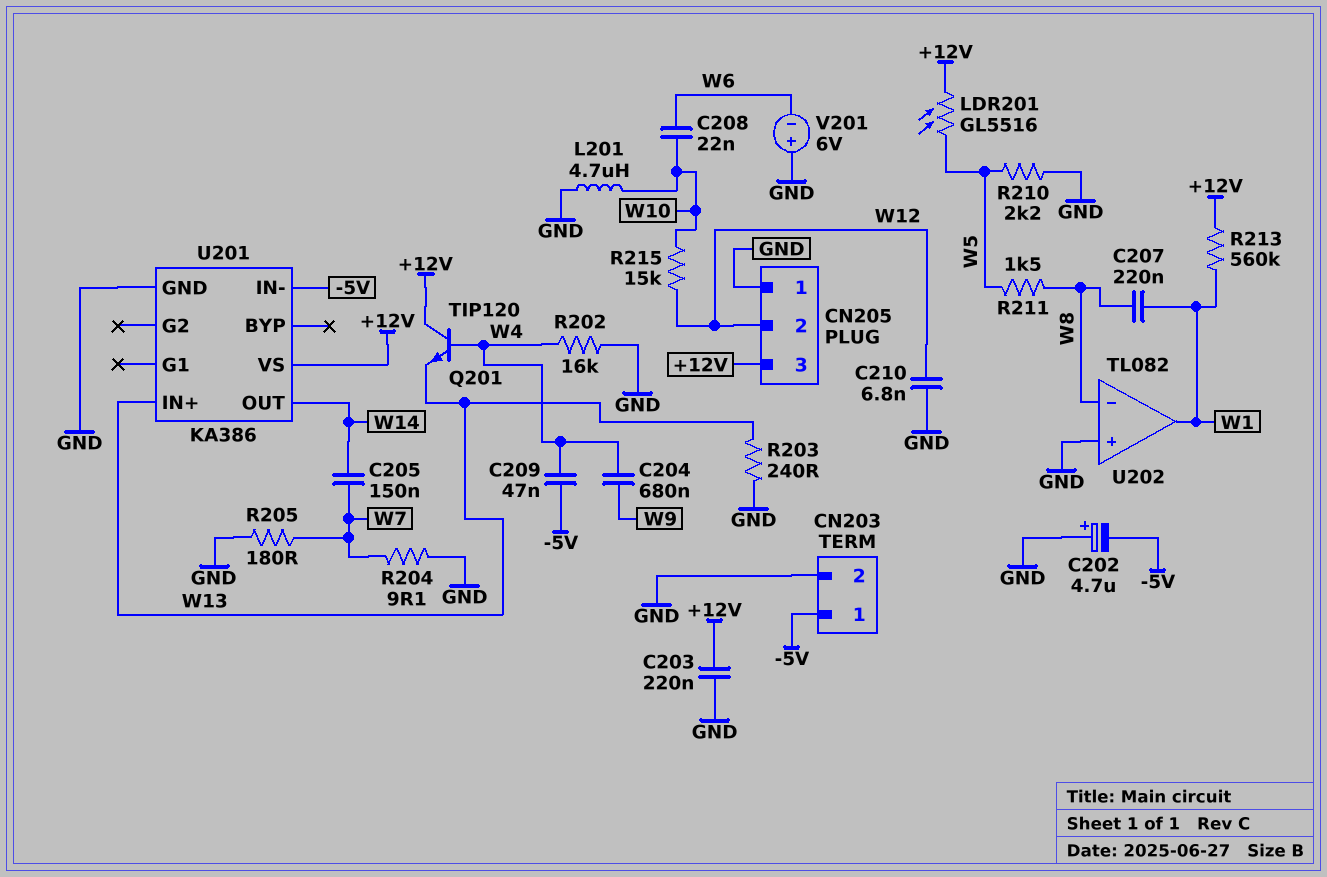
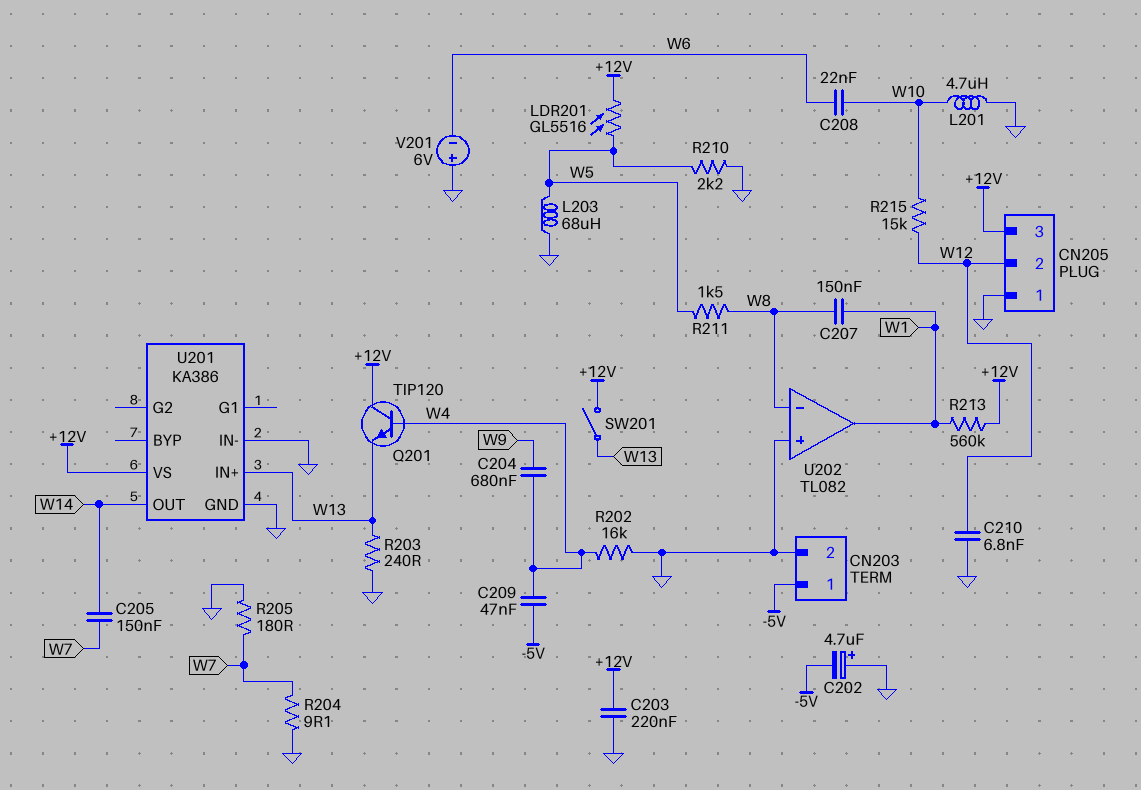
C207: 220nF (W1, W8) -> 150nF (W1, W8)
L203: none -> 68uH (GND, W5)
SW201: none -> switch (+12V, W13)
U201 pin IN-: -5V -> GND

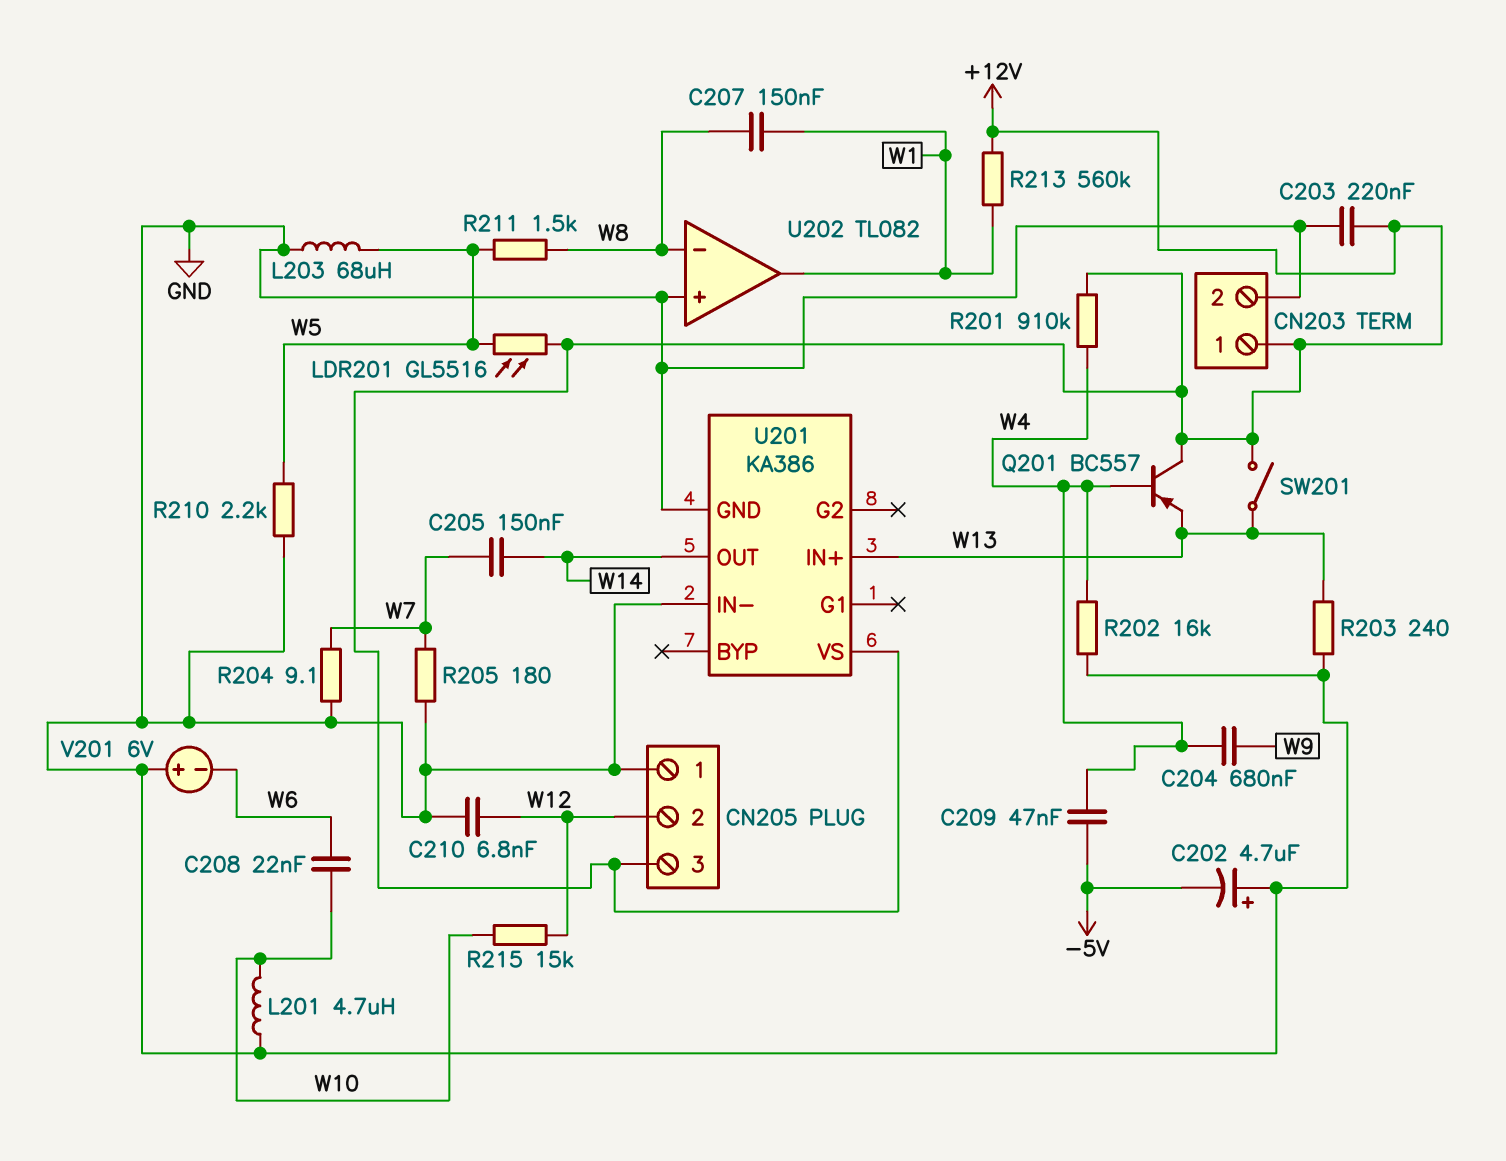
CN203 pin 1: -5V -> +12V
Q201: NPN TIP120 (B W4, C +12V, E W13) -> PNP BC557 (B W4, C +12V, E W13)
R201: none -> 910k (+12V, W4)

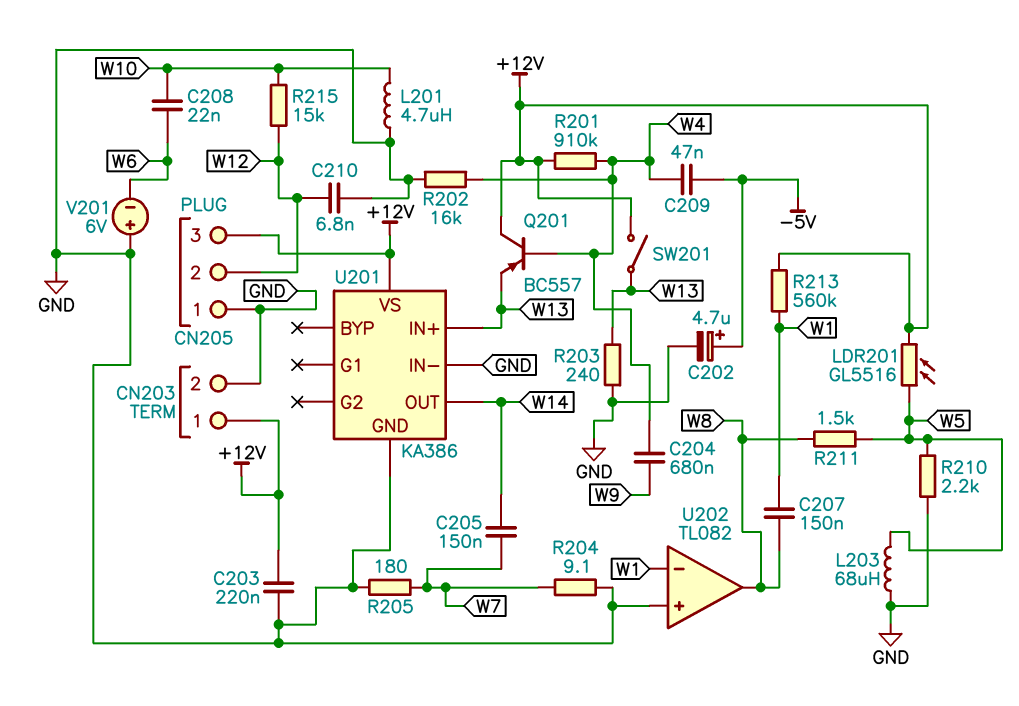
C202: 4.7uF (plus GND, minus -5V) -> 4.7uF (plus -5V, minus GND)
U202 pin in-: W8 -> W1
U202 pin out: W1 -> W8

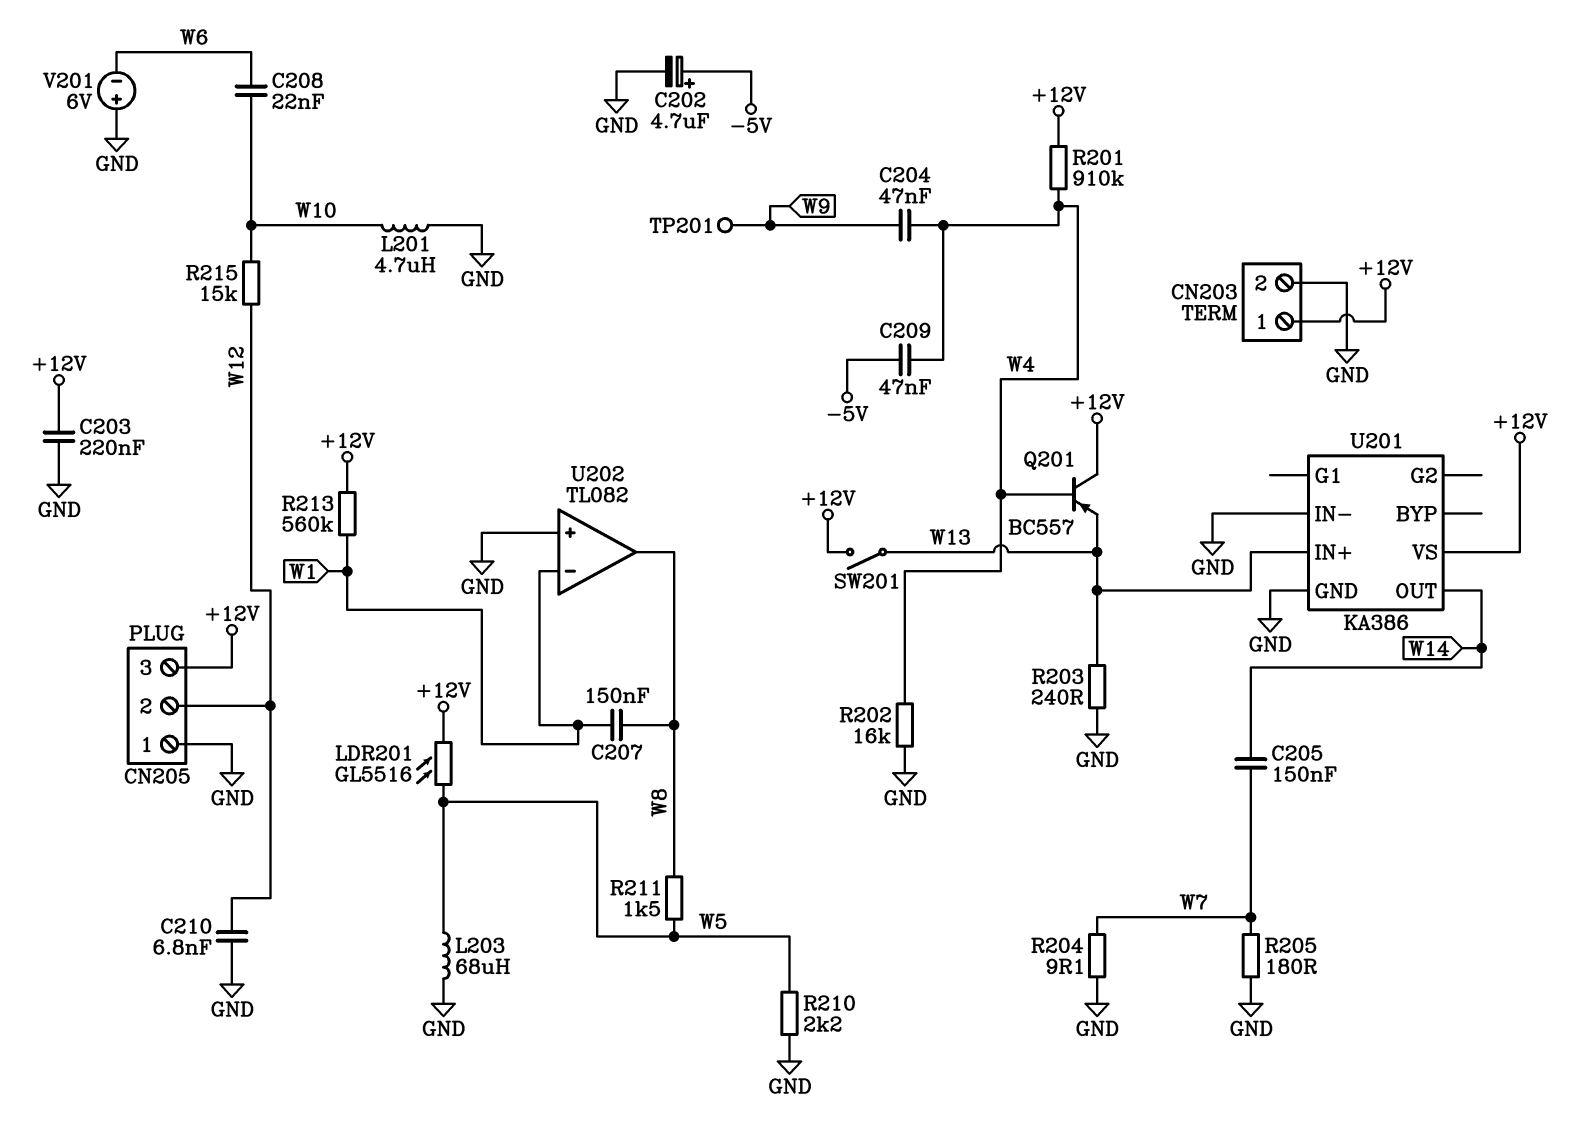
C204: 680nF (W4, W9) -> 47nF (W4, W9)
TP201: none -> test point (W9)

